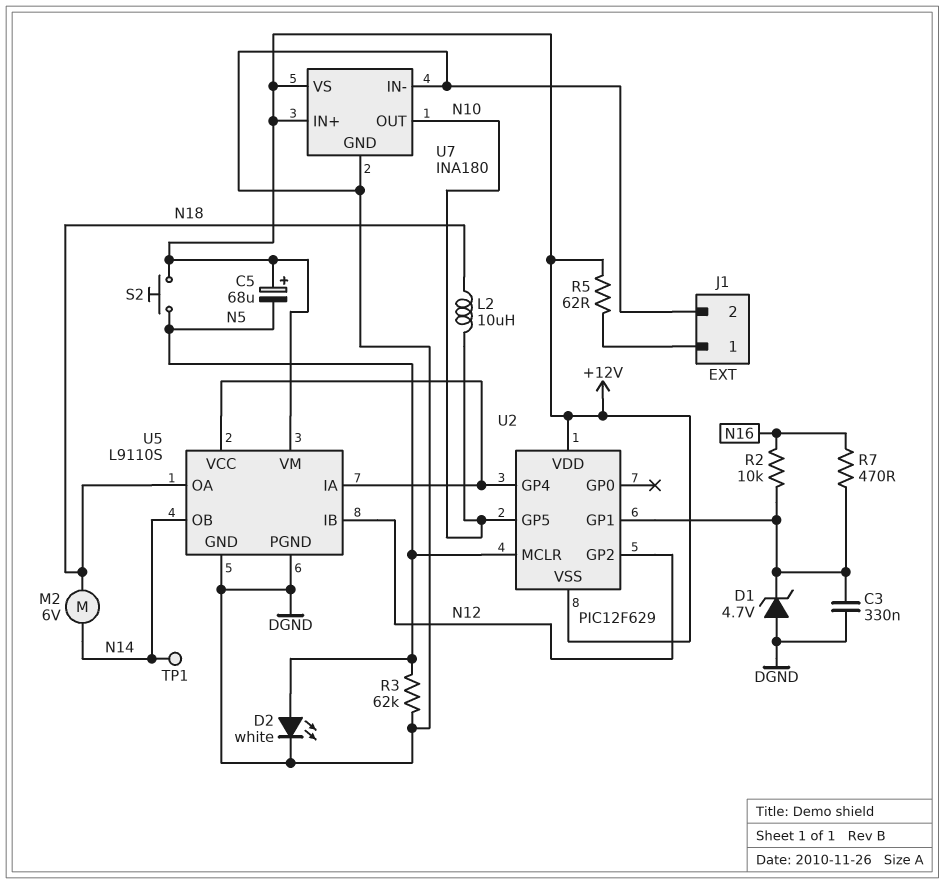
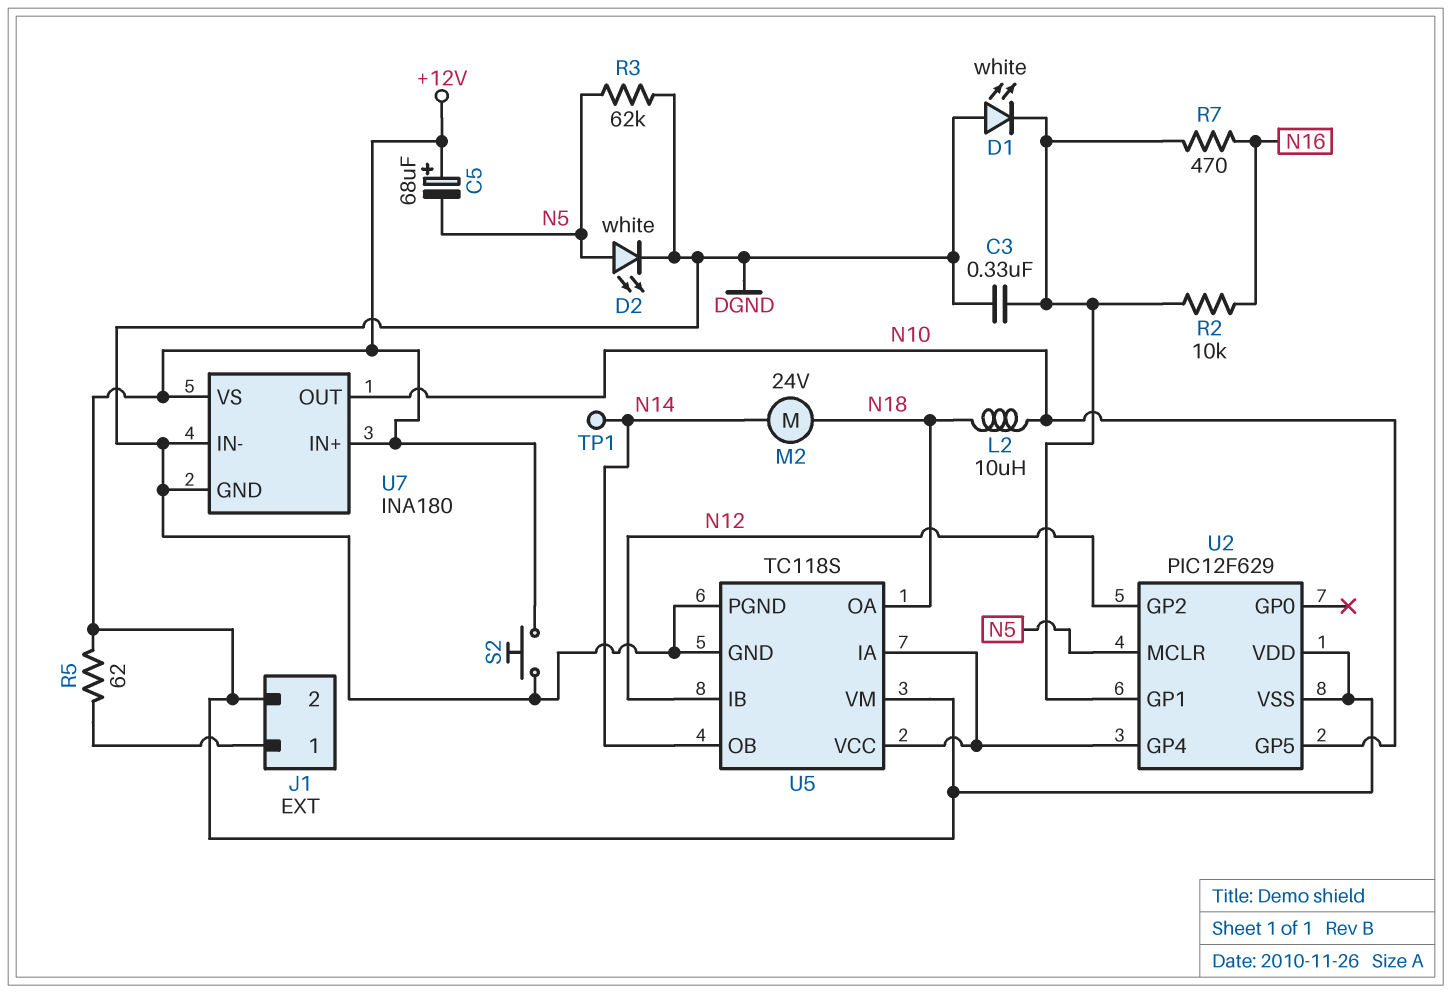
D1: zener 4.7V (A DGND, K U2/GP1) -> LED white (A DGND, K U2/GP1)
J1 pin 2: DGND -> +12V
M2: motor 6V (N14, N18) -> motor 24V (N14, N18)
S2: button (+12V, N5) -> button (+12V, DGND)
U5: L9110S -> TC118S

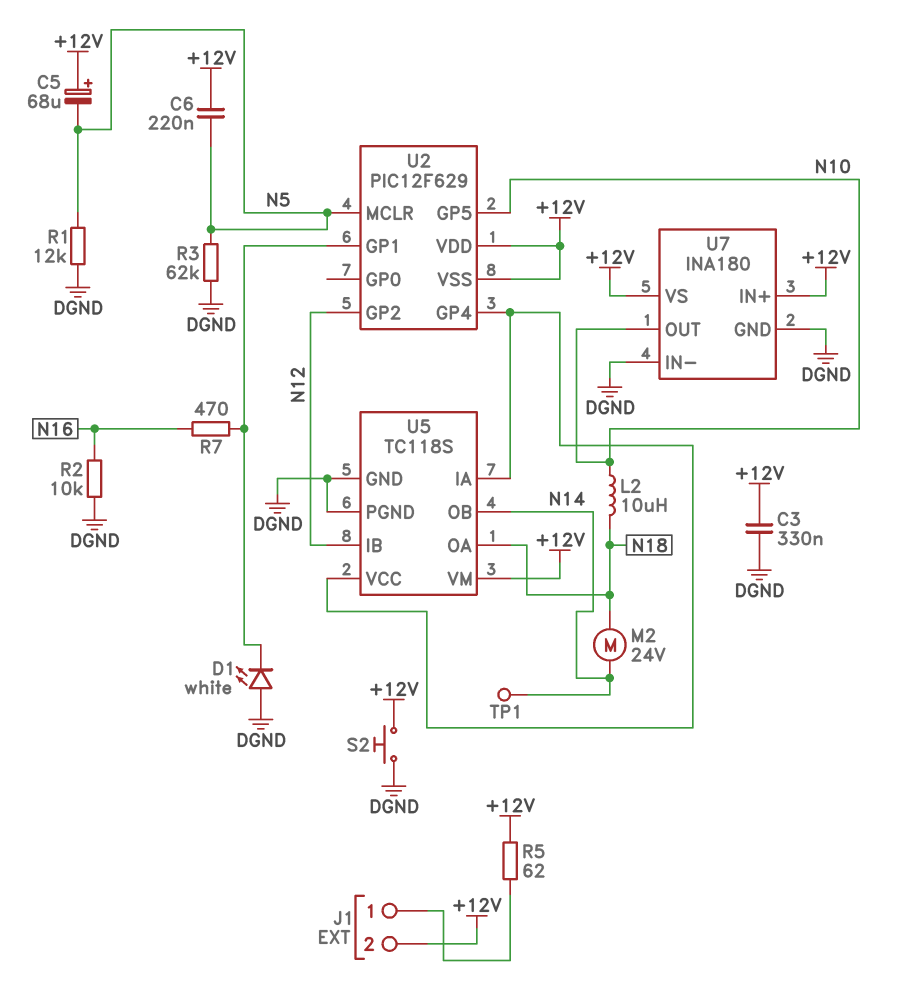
C3: 330nF (DGND, U2/GP1) -> 330nF (+12V, DGND)
C6: none -> 220nF (+12V, N5)
D2: LED white (A N5, K DGND) -> none
R1: none -> 12k (DGND, N5)
R2: 10k (N16, U2/GP1) -> 10k (DGND, N16)

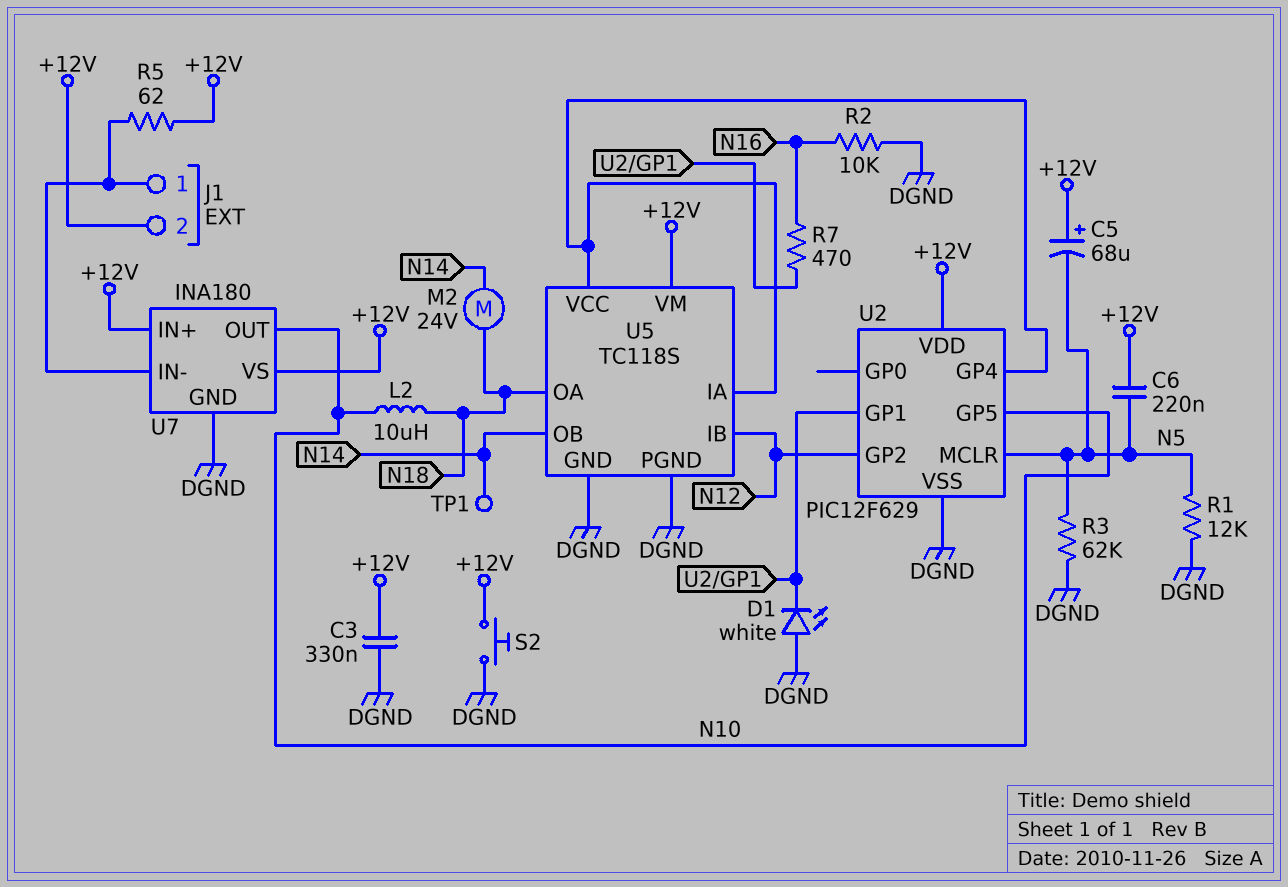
U2 pin VSS: +12V -> DGND
U7 pin IN-: DGND -> J1/1

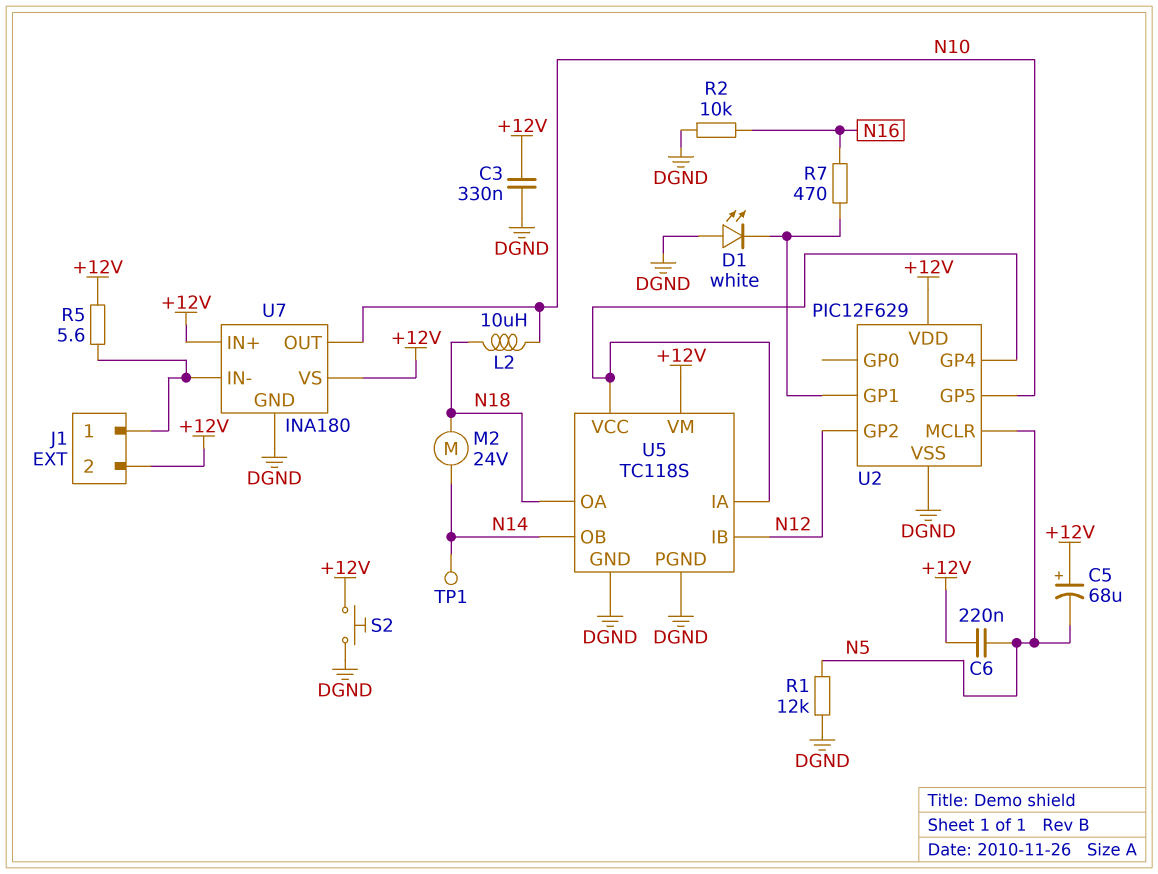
R3: 62k (DGND, N5) -> none
R5: 62 (+12V, J1/1) -> 5.6 (+12V, J1/1)

